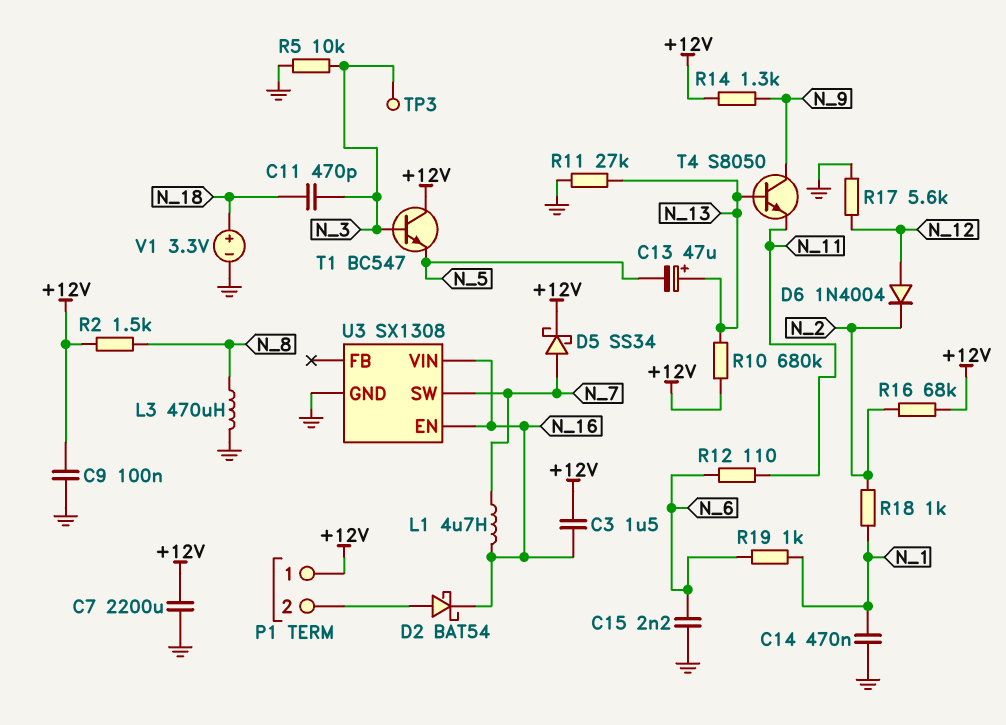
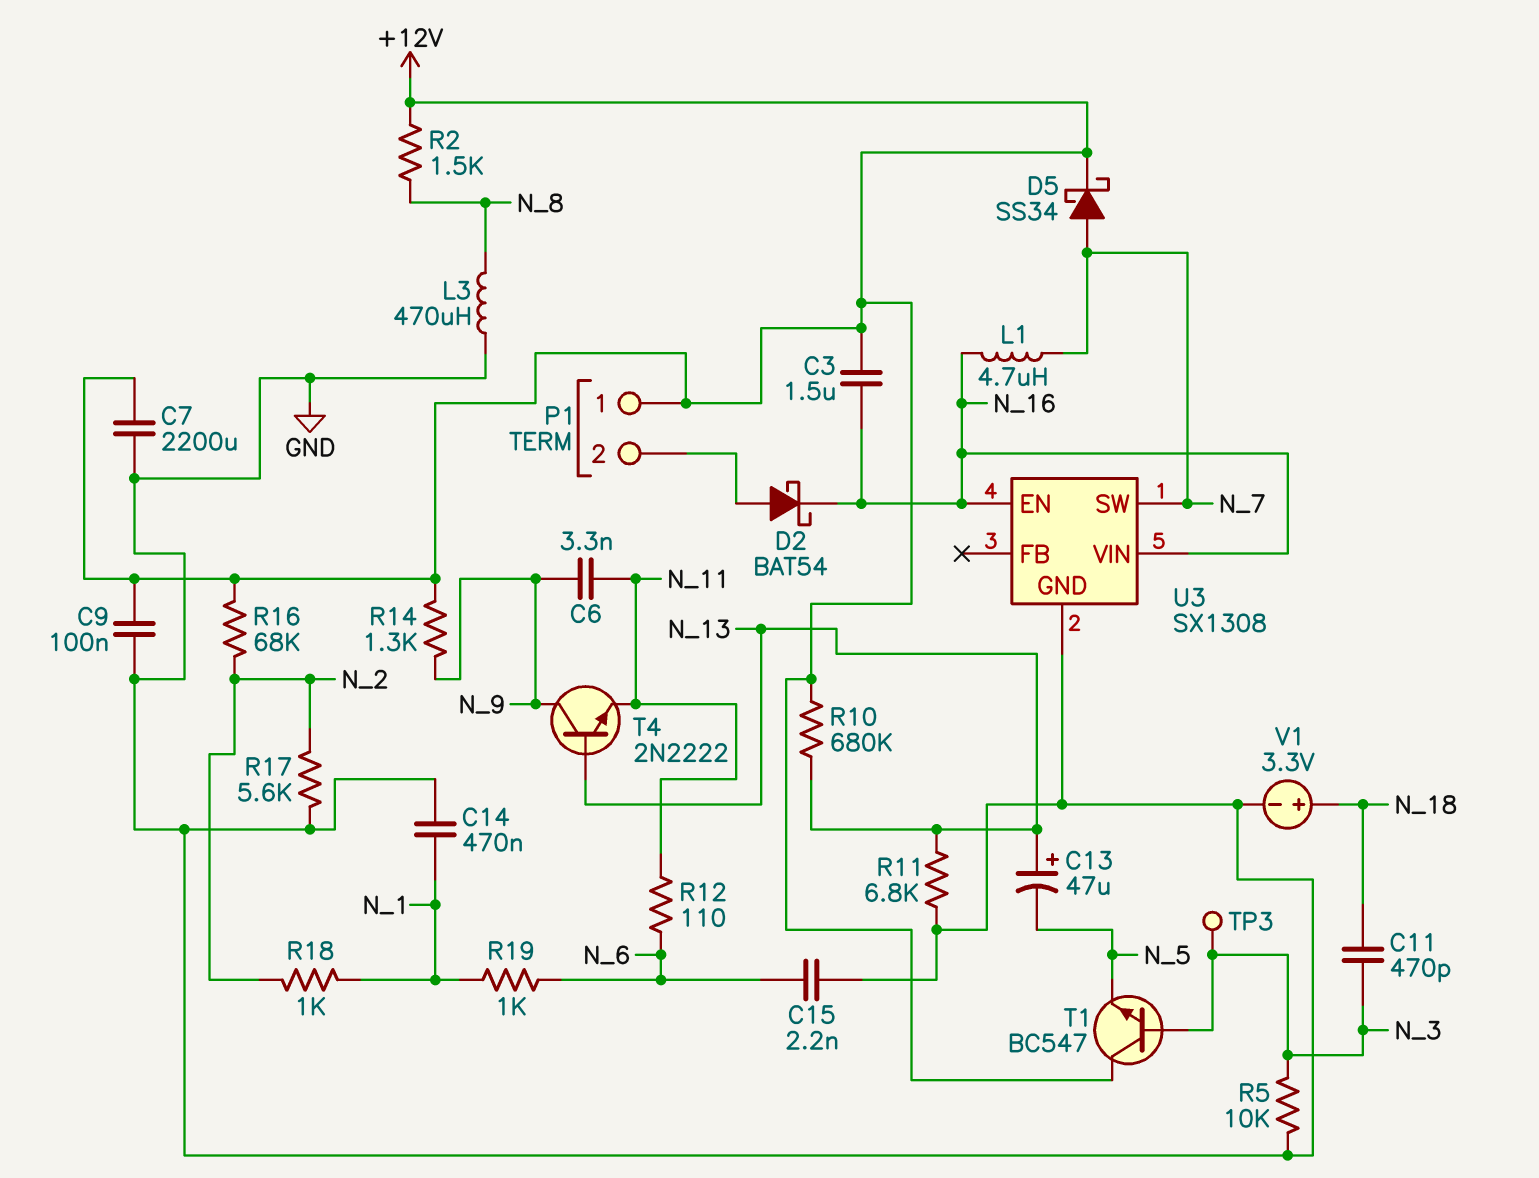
C6: none -> 3.3nF (N_9, N_11)
D6: diode 1N4004 (A N_12, K N_2) -> none
R11: 27k (GND, N_13) -> 6.8k (GND, N_13)
R17: 5.6k (GND, N_12) -> 5.6k (GND, N_2)
T4: NPN S8050 (B N_13, C N_9, E N_11) -> NPN 2N2222 (B N_13, C N_9, E N_11)

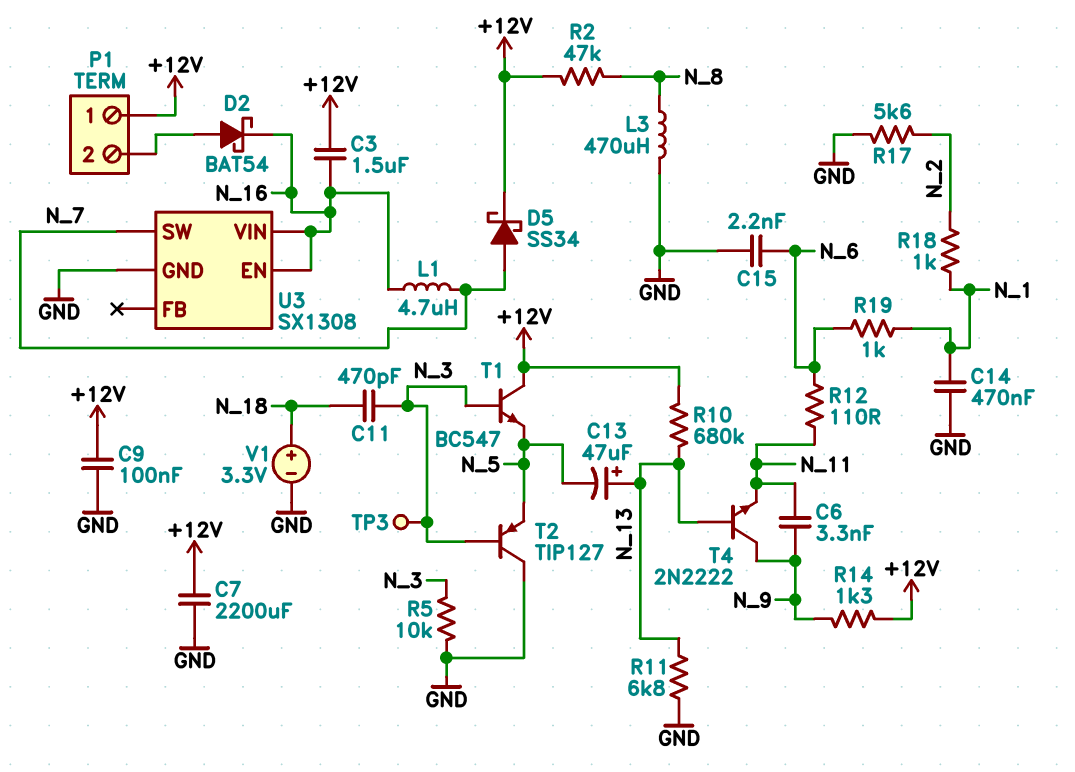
R2: 1.5k (+12V, N_8) -> 47k (+12V, N_8)
R16: 68k (+12V, N_2) -> none
T2: none -> PNP TIP127 (B N_3, C GND, E N_5)

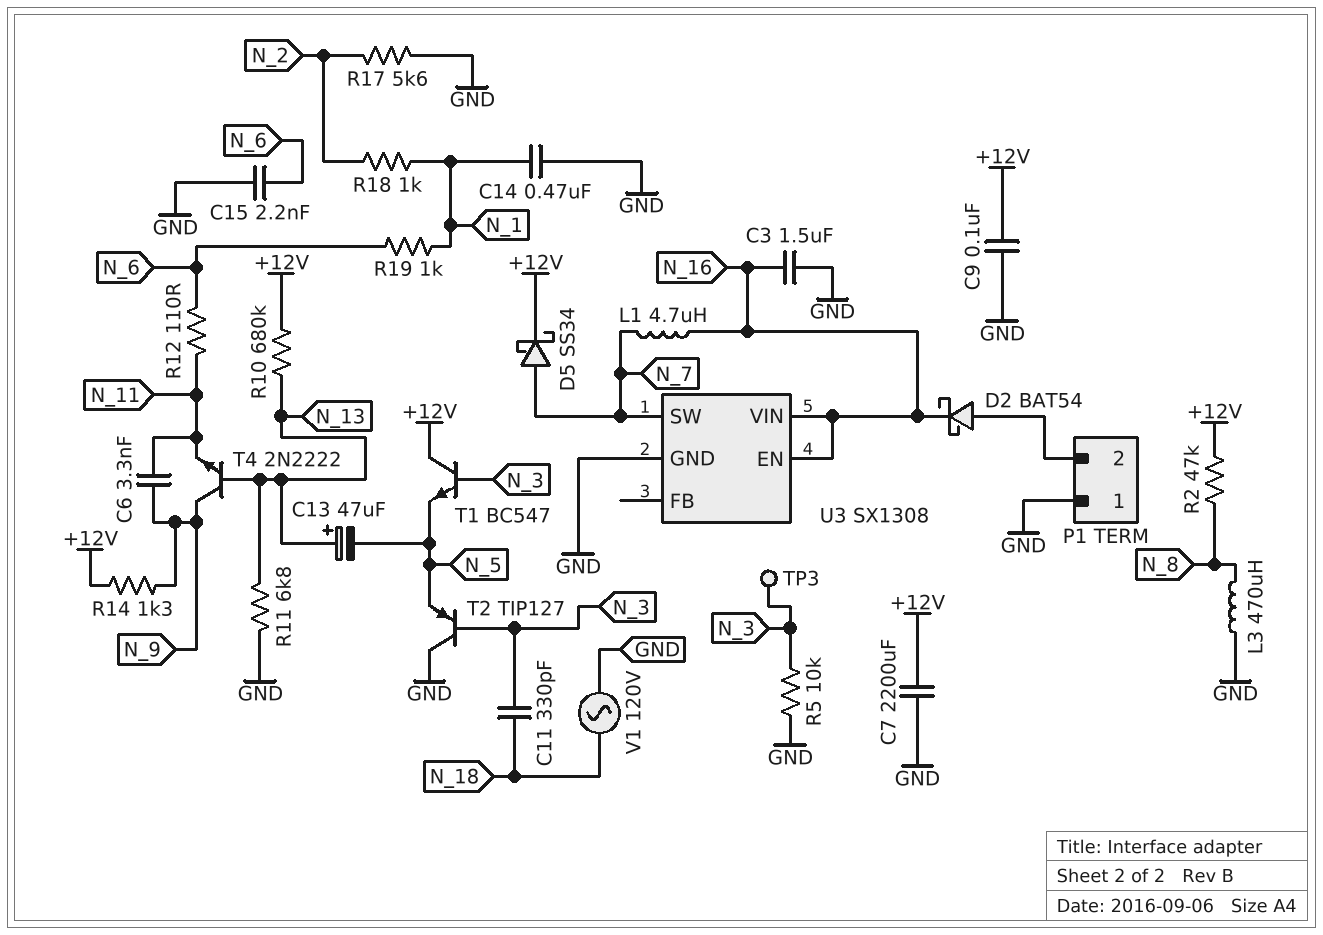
C3: 1.5uF (+12V, N_16) -> 1.5uF (GND, N_16)
C11: 470pF (N_3, N_18) -> 330pF (N_3, N_18)
P1 pin 1: +12V -> GND
V1: 3.3V (plus N_18, minus GND) -> AC 120V (GND, N_18)

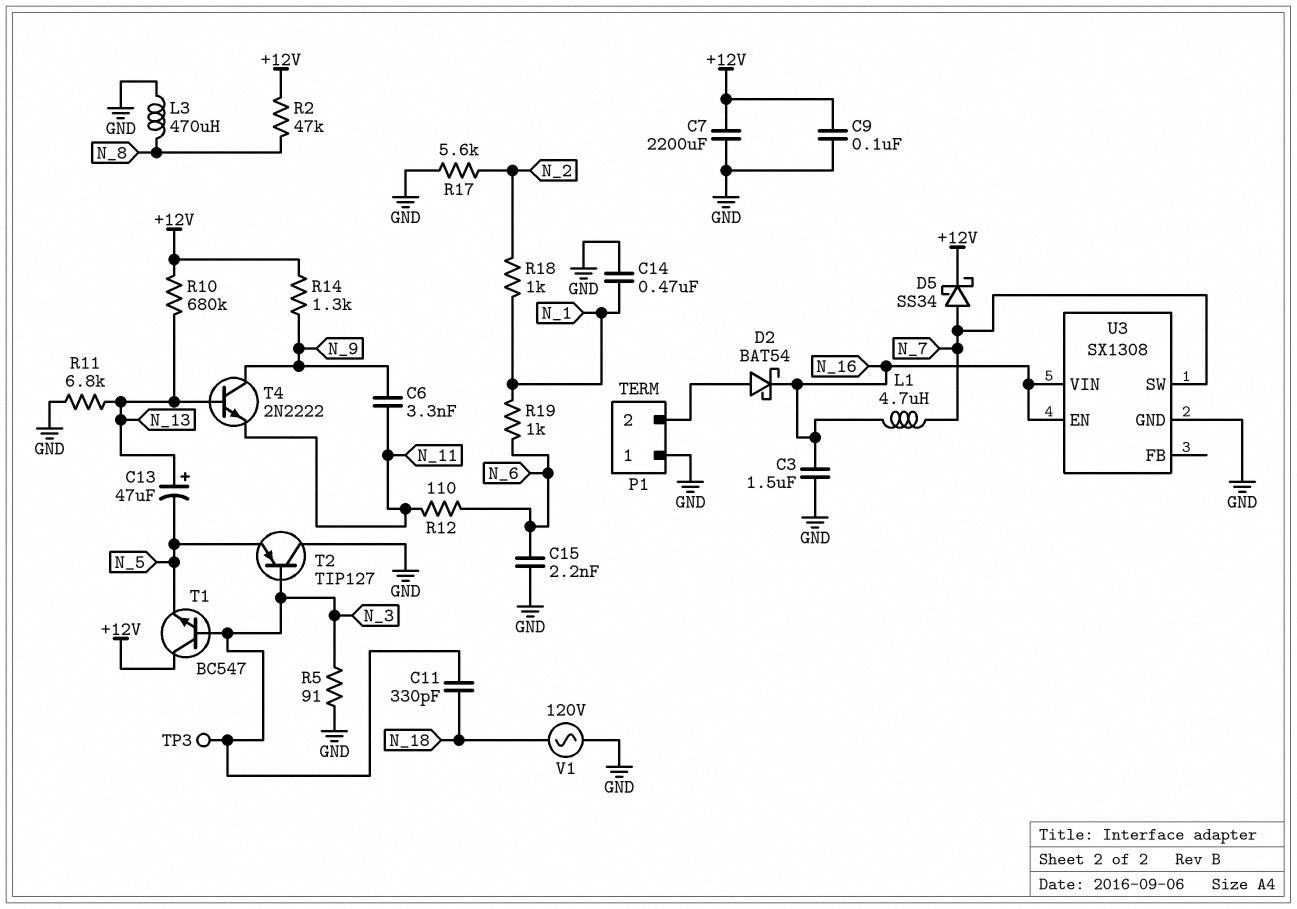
R5: 10k (GND, N_3) -> 91 (GND, N_3)

